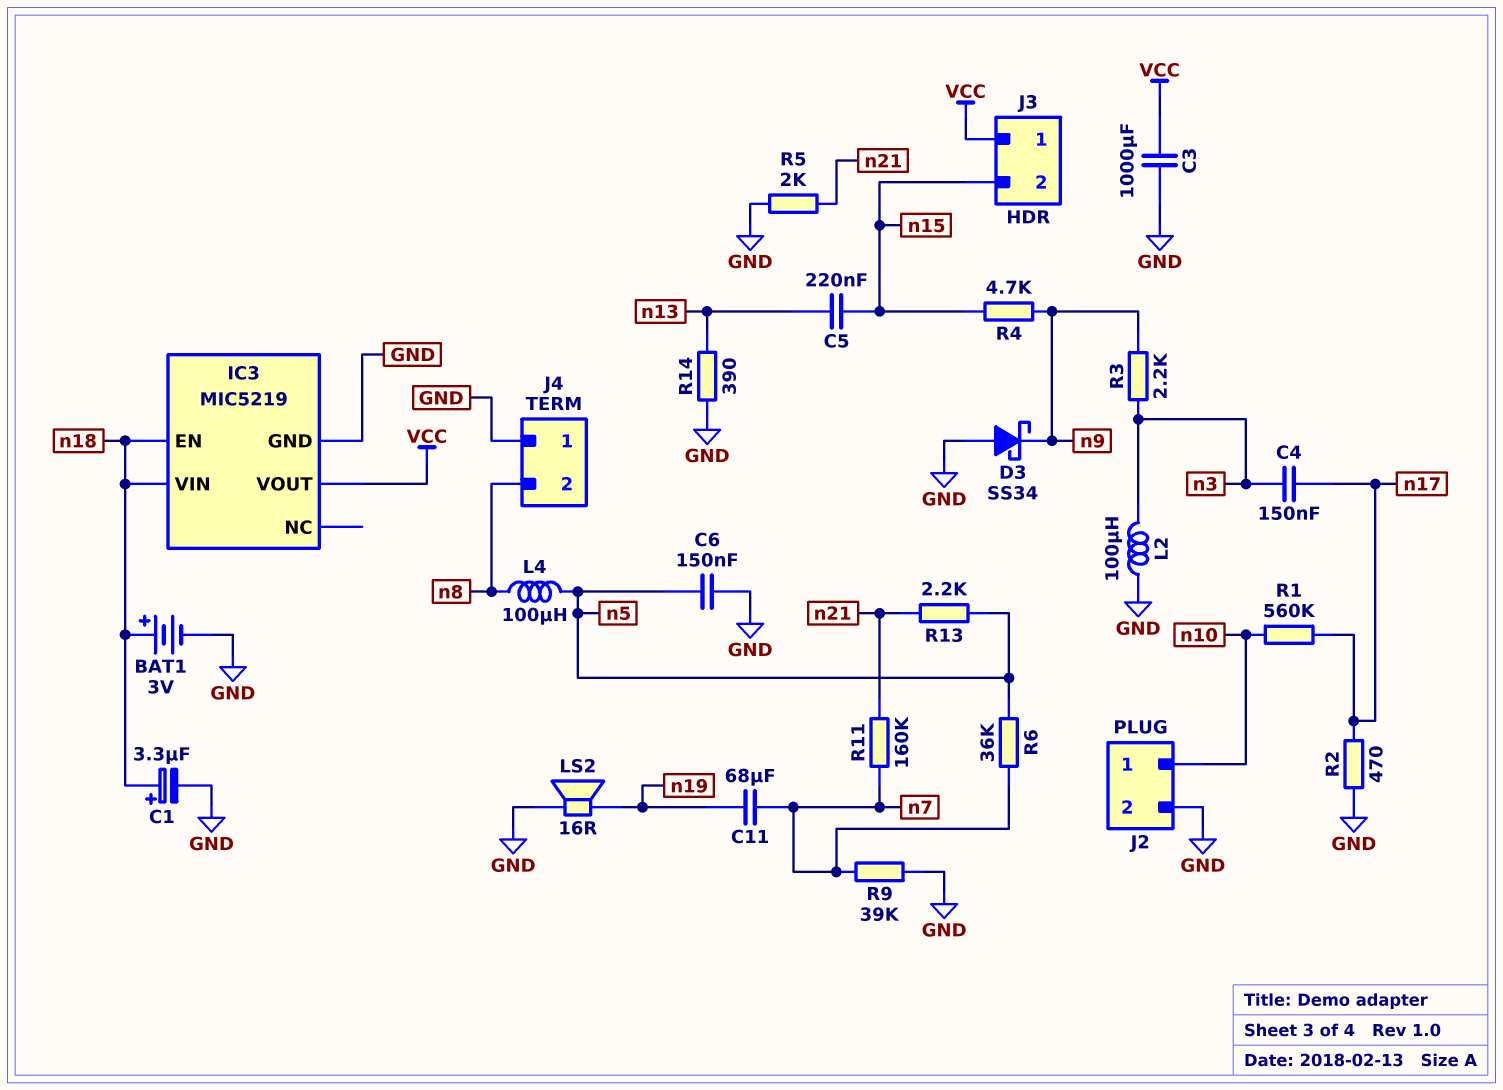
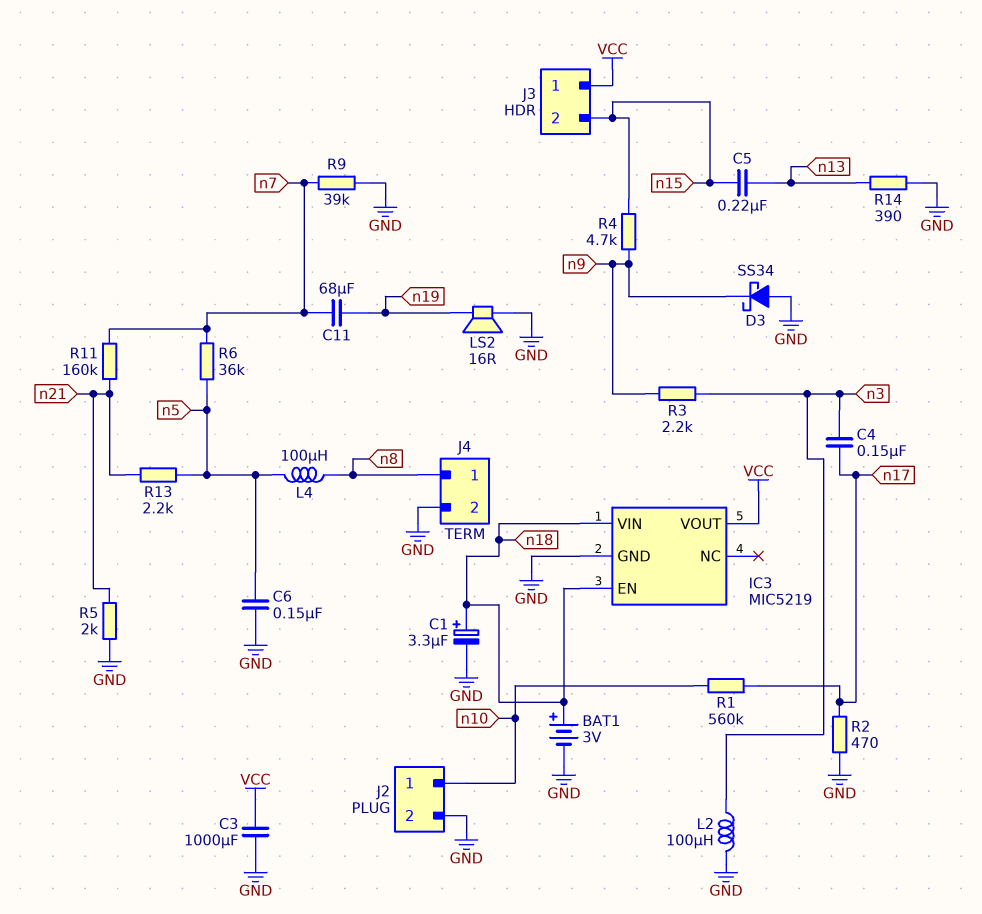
J4 pin 1: GND -> n8
J4 pin 2: n8 -> GND

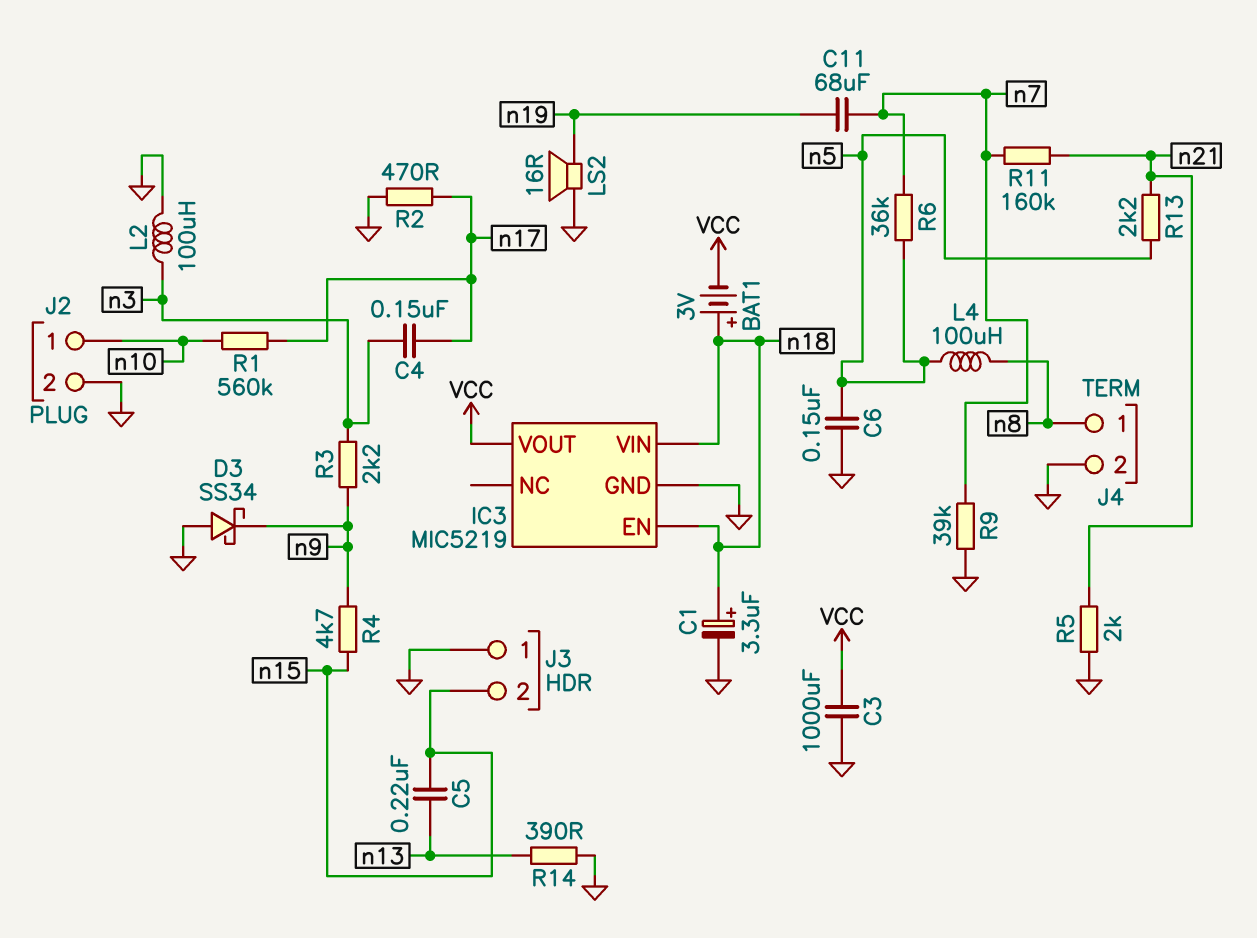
BAT1: 3V (plus n18, minus GND) -> 3V (plus n18, minus VCC)
J3 pin 1: VCC -> GND

